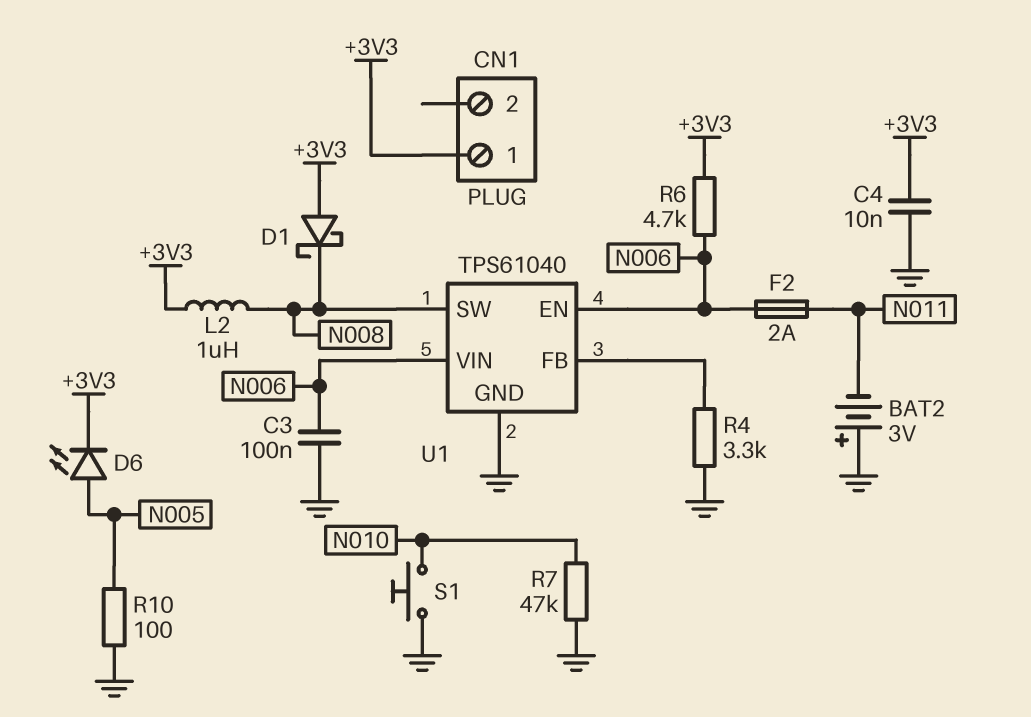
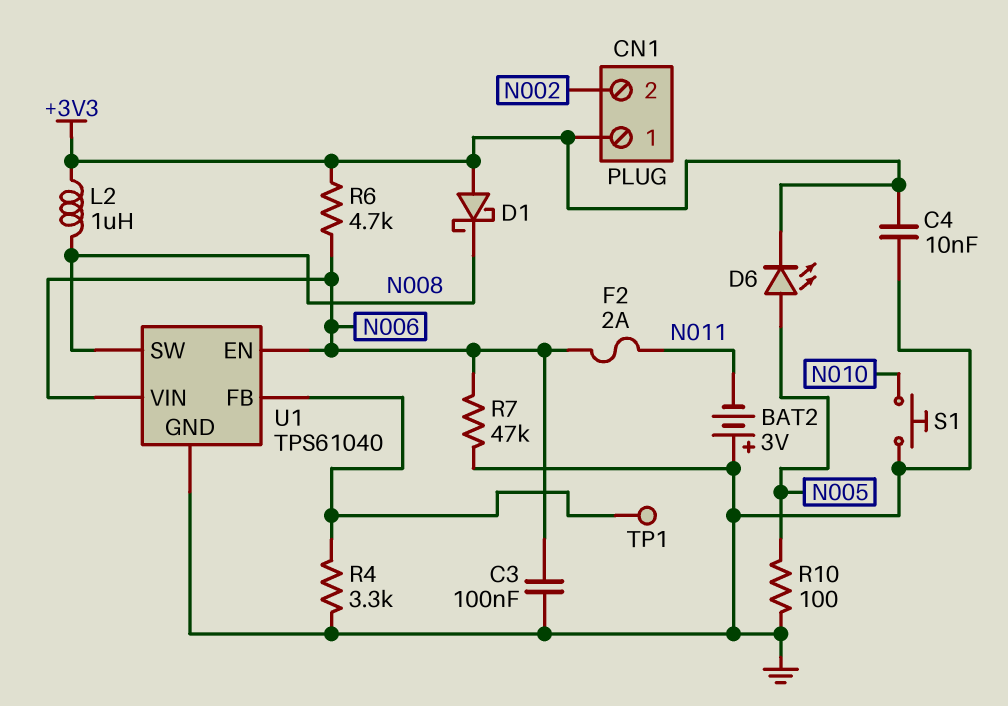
CN1 pin 2: none -> N002
R7: 47k (GND, N010) -> 47k (GND, N006)
TP1: none -> test point (U1/FB)

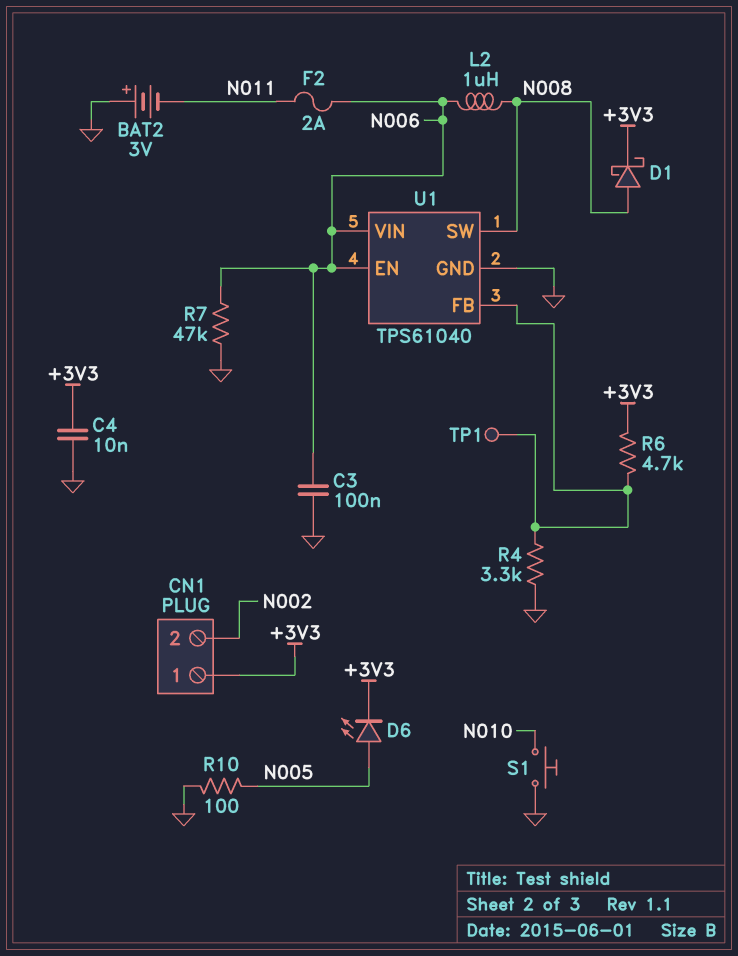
D1: schottky (A +3V3, K N008) -> schottky (A N008, K +3V3)
L2: 1uH (+3V3, N008) -> 1uH (N006, N008)
R6: 4.7k (+3V3, N006) -> 4.7k (+3V3, U1/FB)

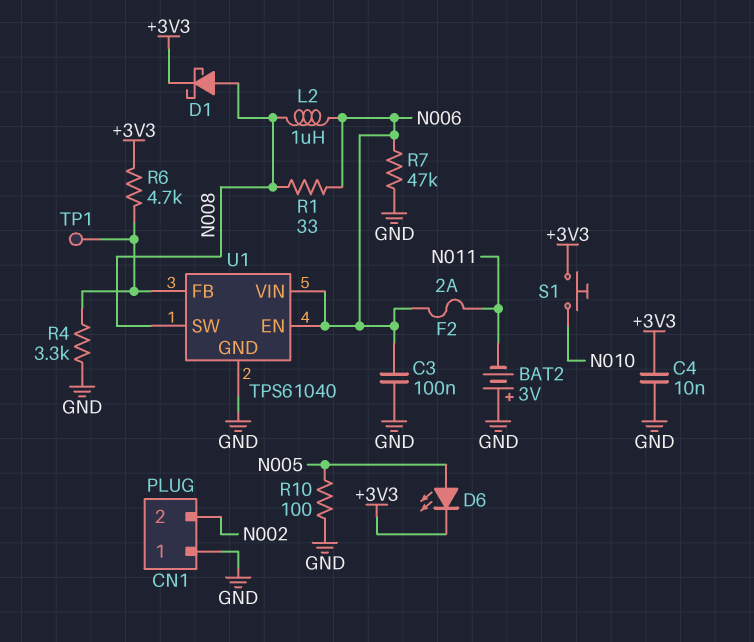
CN1 pin 1: +3V3 -> GND
R1: none -> 33 (N006, N008)
S1: button (GND, N010) -> button (+3V3, N010)

